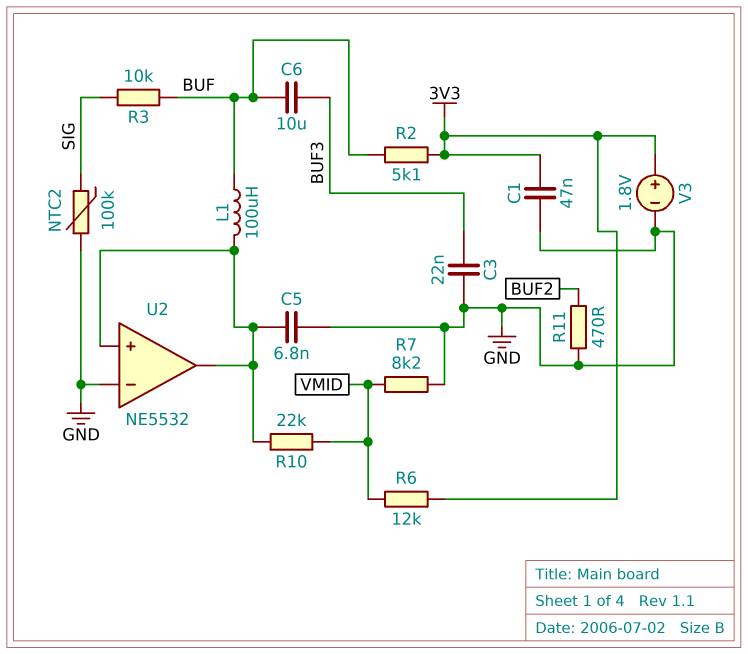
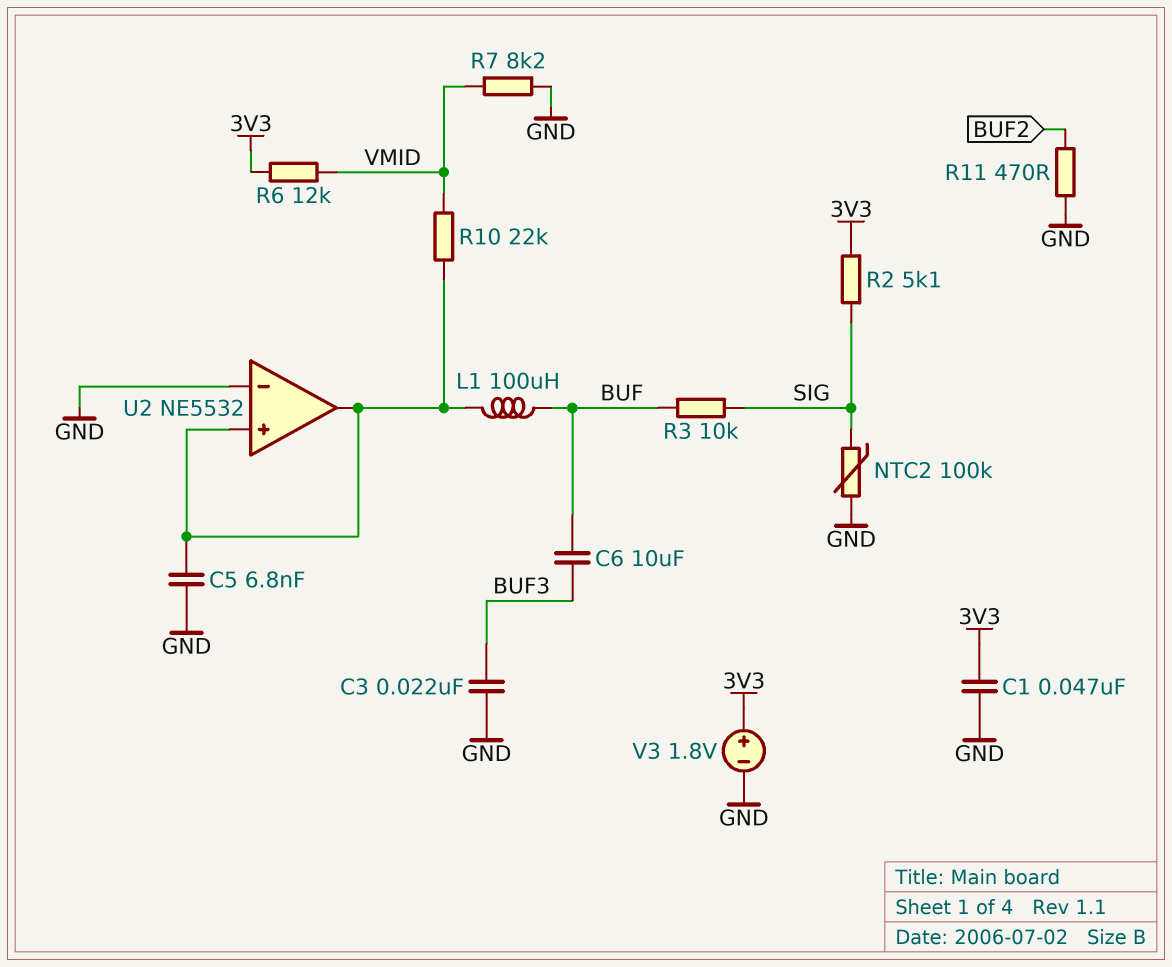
R2: 5.1k (3V3, BUF) -> 5.1k (3V3, SIG)

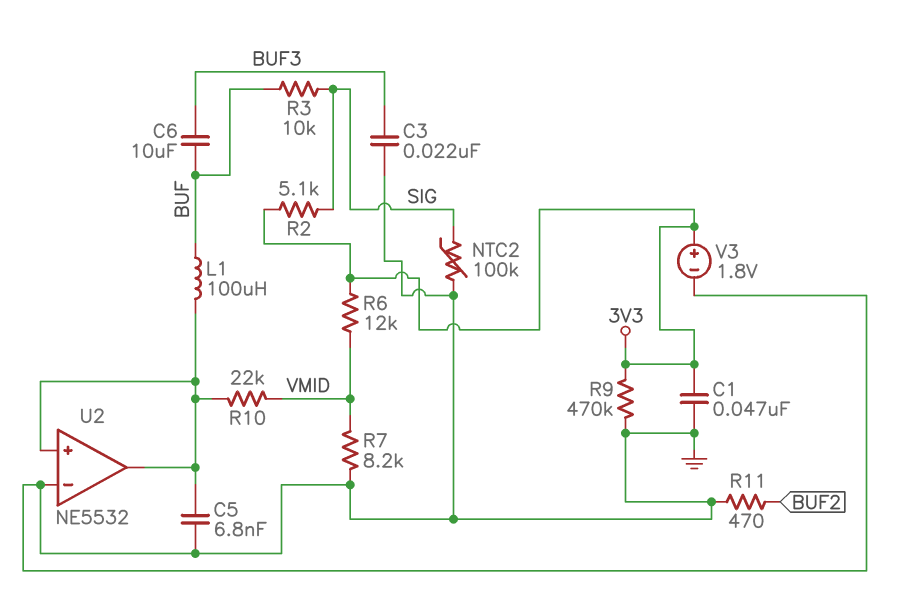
R9: none -> 470k (3V3, GND)

